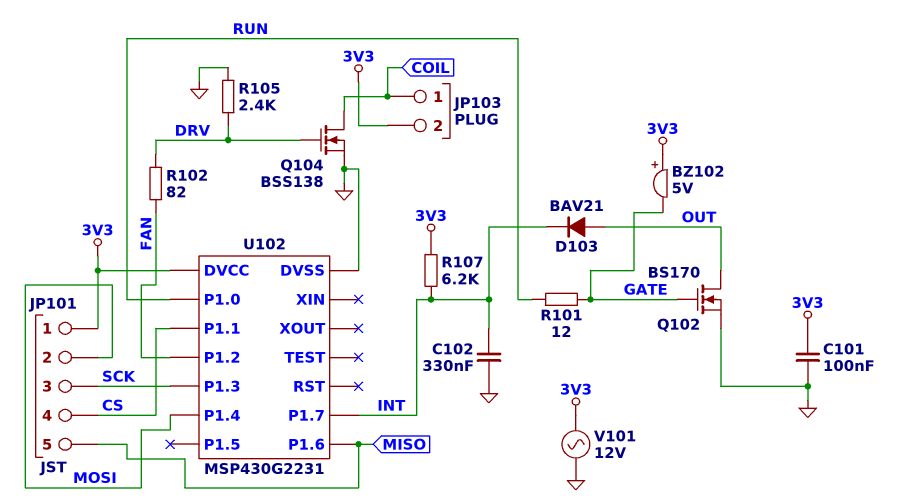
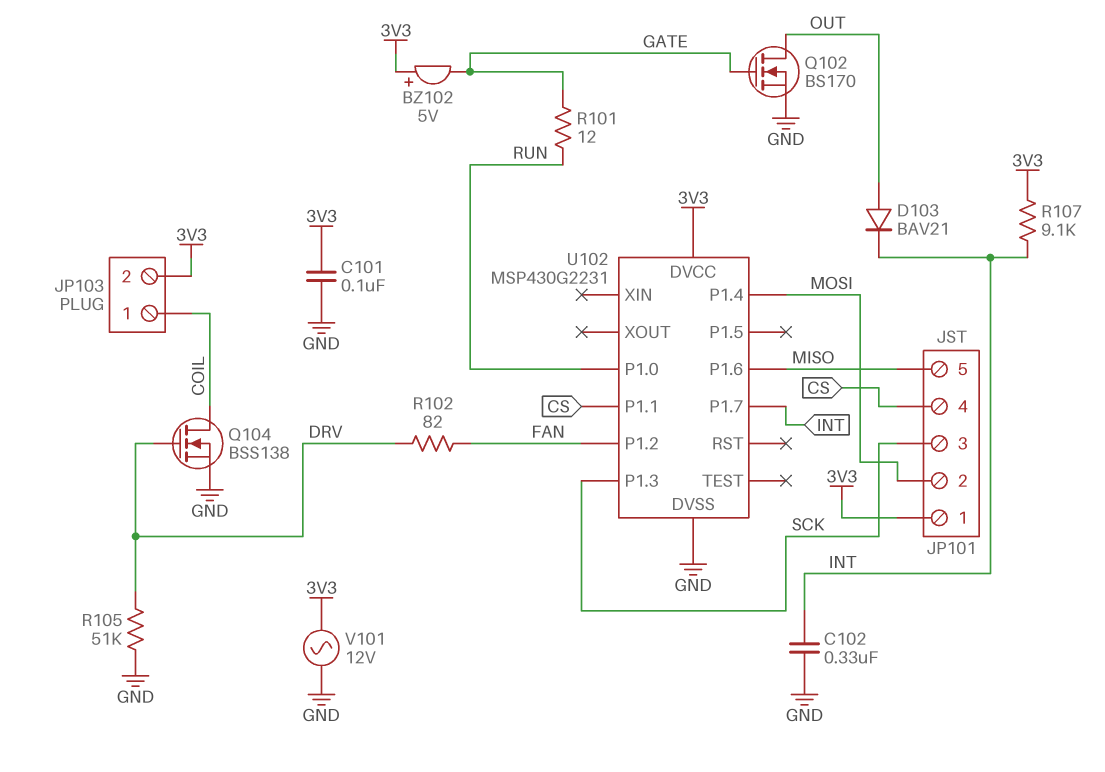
R105: 2.4k (DRV, GND) -> 51k (DRV, GND)
R107: 6.2k (3V3, INT) -> 9.1k (3V3, INT)

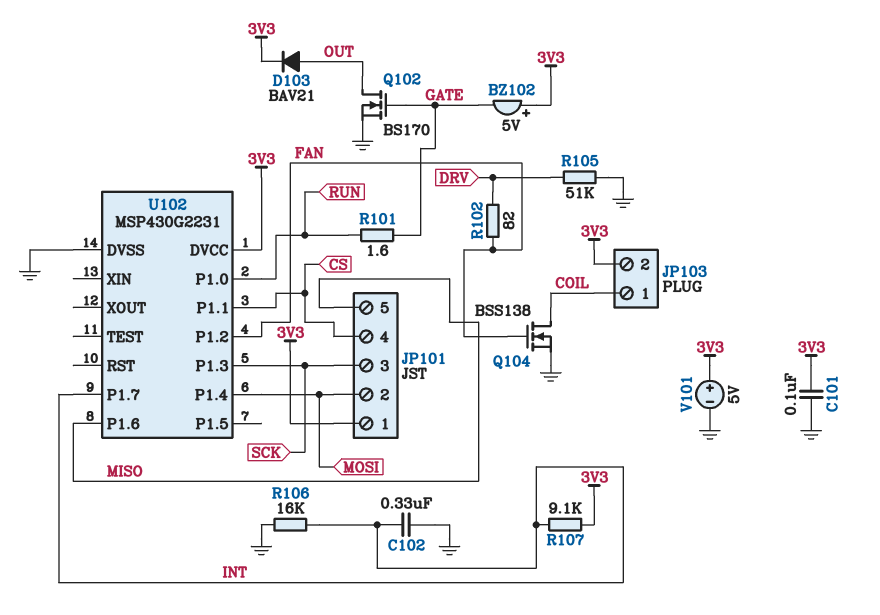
D103: diode BAV21 (A OUT, K INT) -> diode BAV21 (A OUT, K 3V3)
Q104: NMOS BSS138 (G DRV, D COIL, S GND) -> NMOS BSS138 (G FAN, D COIL, S GND)
R101: 12 (GATE, RUN) -> 1.6 (GATE, RUN)
R106: none -> 16k (GND, INT)
V101: AC 12V (3V3, GND) -> 5V (plus 3V3, minus GND)

